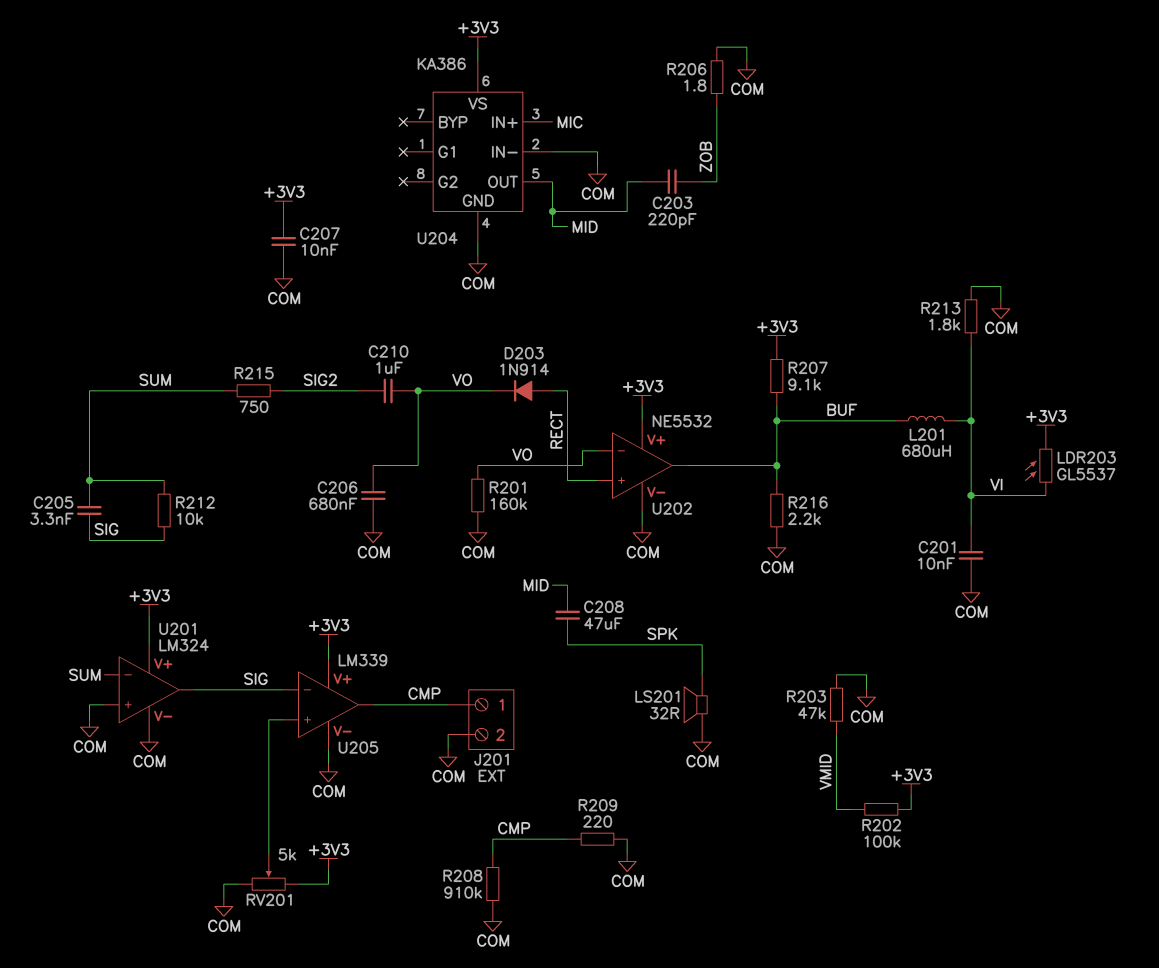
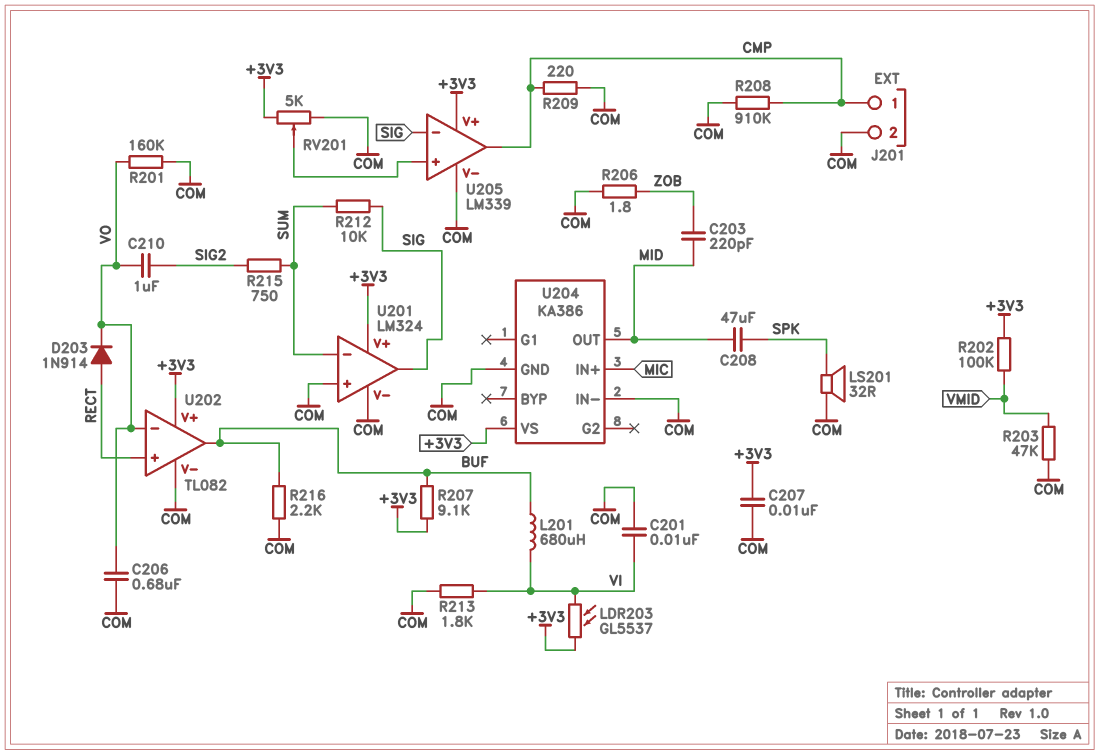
C205: 3.3nF (SIG, SUM) -> none
U202: NE5532 -> TL082

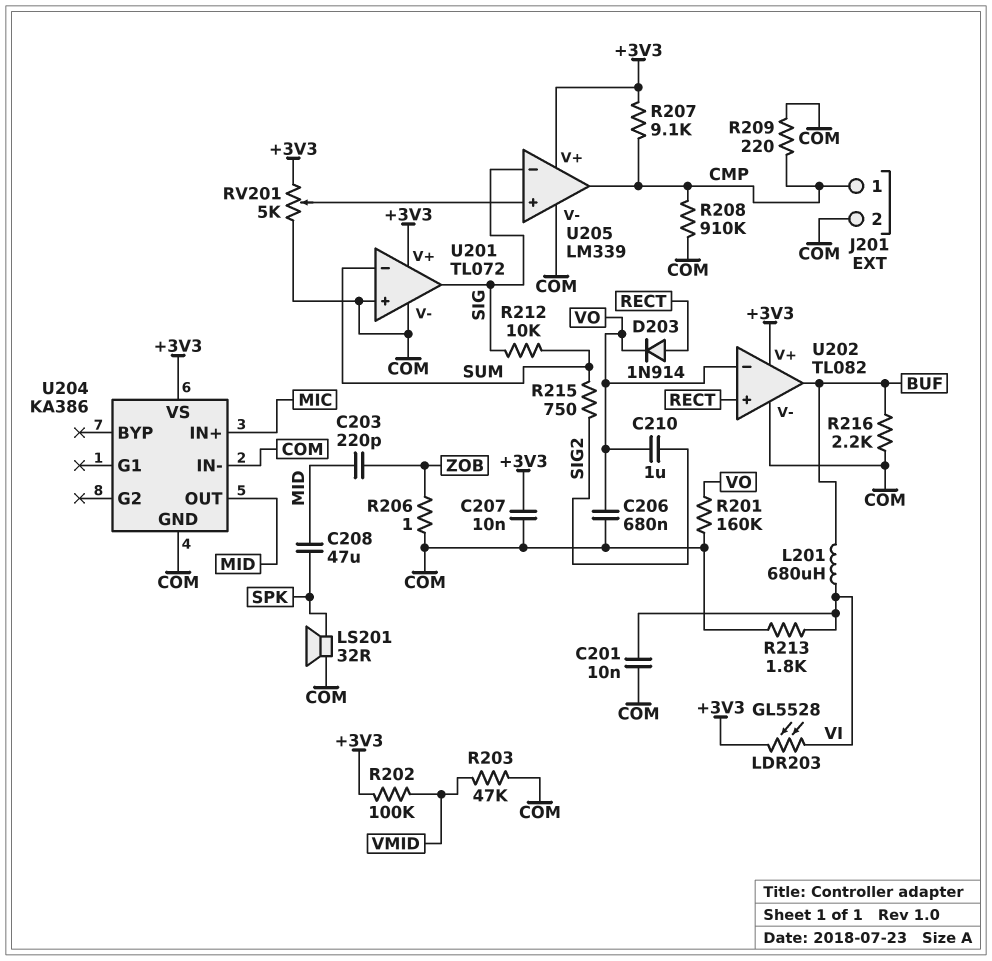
LDR203: GL5537 (+3V3, VI) -> GL5528 (+3V3, VI)
R206: 1.8 (COM, ZOB) -> 1 (COM, ZOB)
R207: 9.1k (+3V3, BUF) -> 9.1k (+3V3, CMP)
U201: LM324 -> TL072

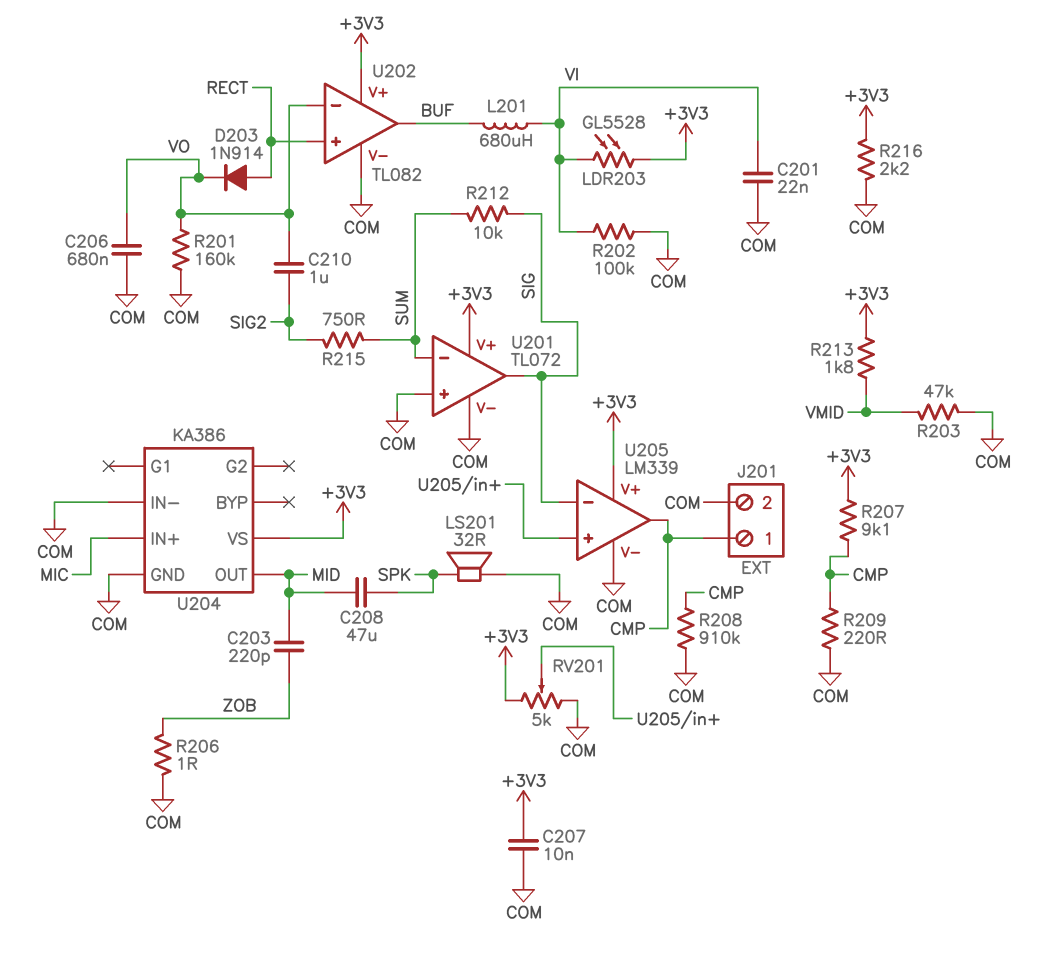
C201: 10nF (COM, VI) -> 22nF (COM, VI)
R202: 100k (+3V3, VMID) -> 100k (COM, VI)
R213: 1.8k (COM, VI) -> 1.8k (+3V3, VMID)
R216: 2.2k (BUF, COM) -> 2.2k (+3V3, COM)

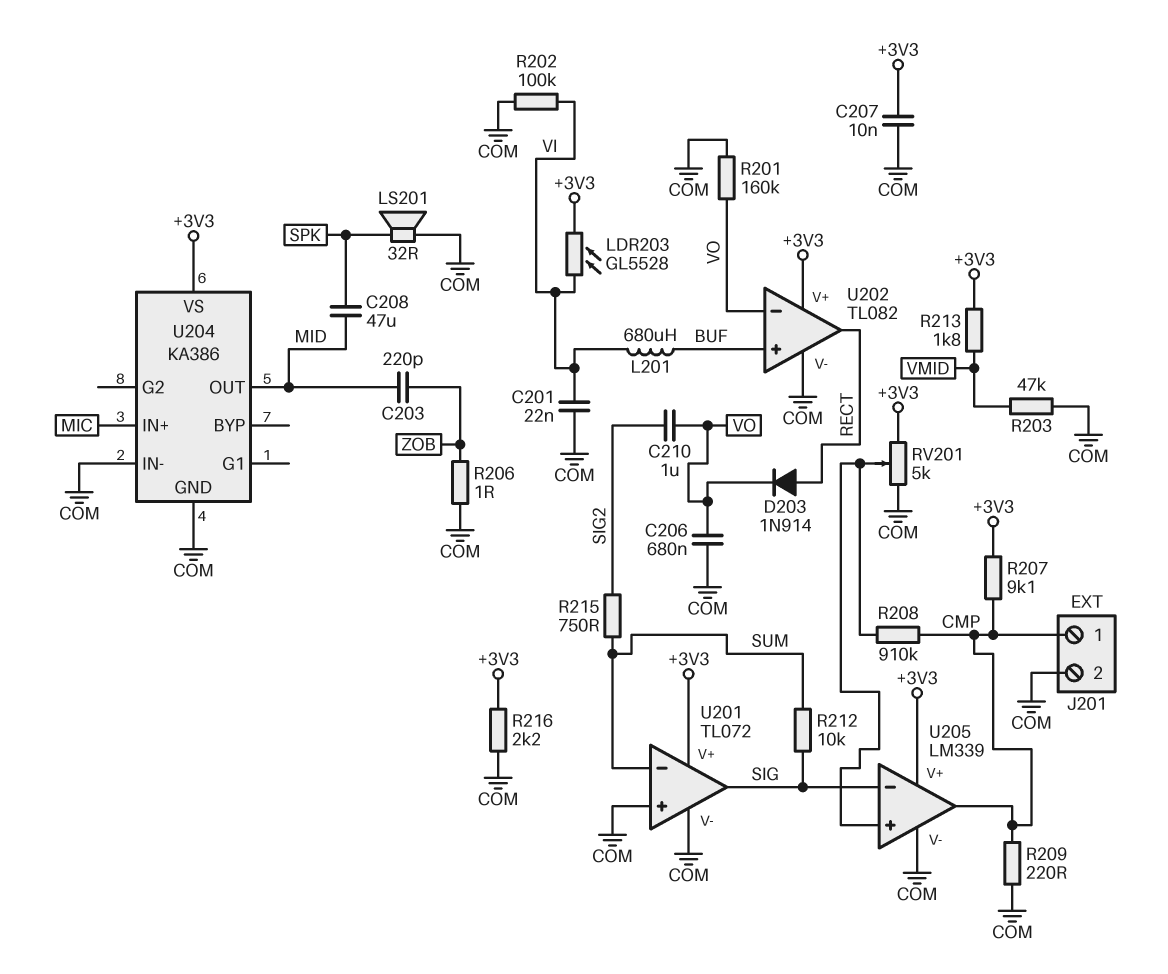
R208: 910k (CMP, COM) -> 910k (CMP, U205/in+)
U202 pin in+: RECT -> BUF
U202 pin out: BUF -> RECT

